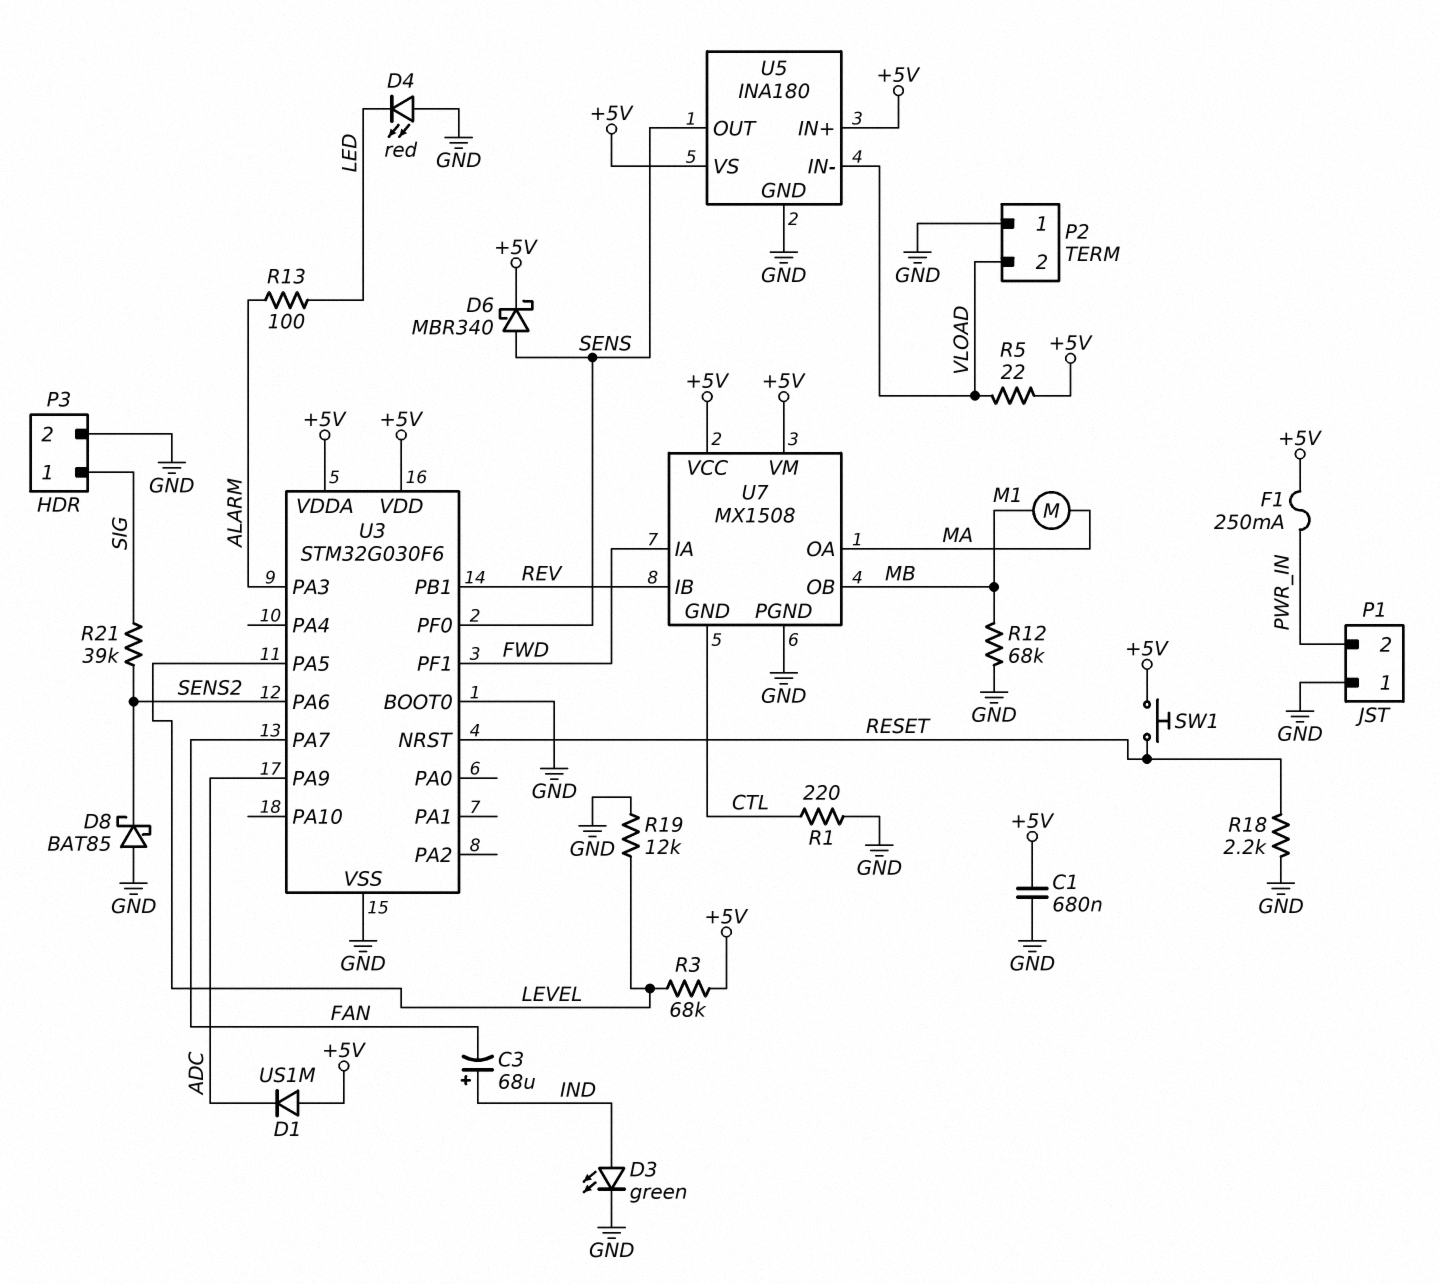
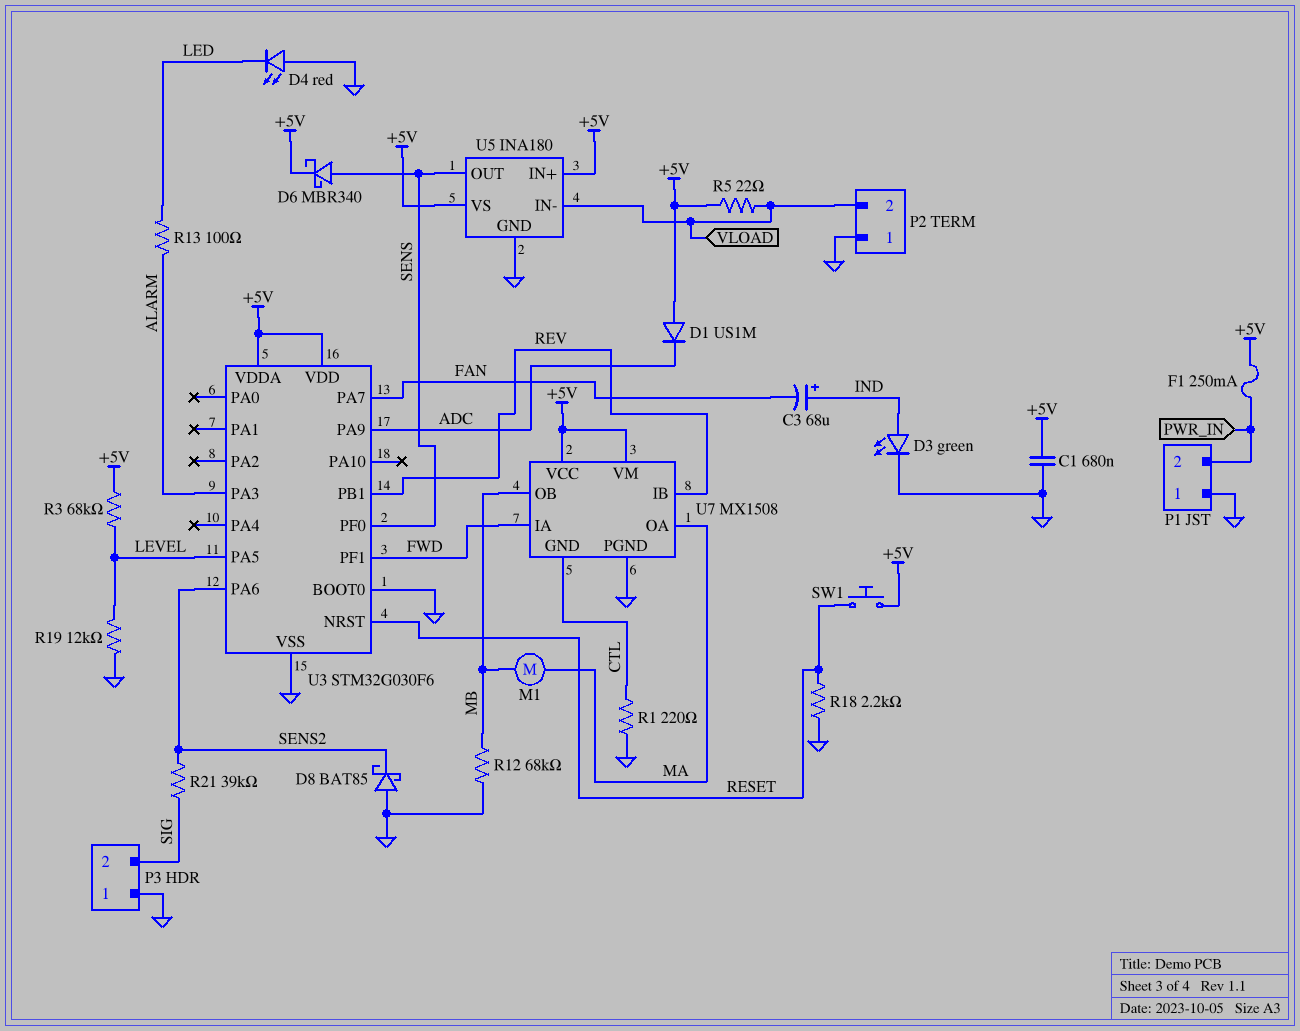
P3 pin 1: SIG -> GND
P3 pin 2: GND -> SIG

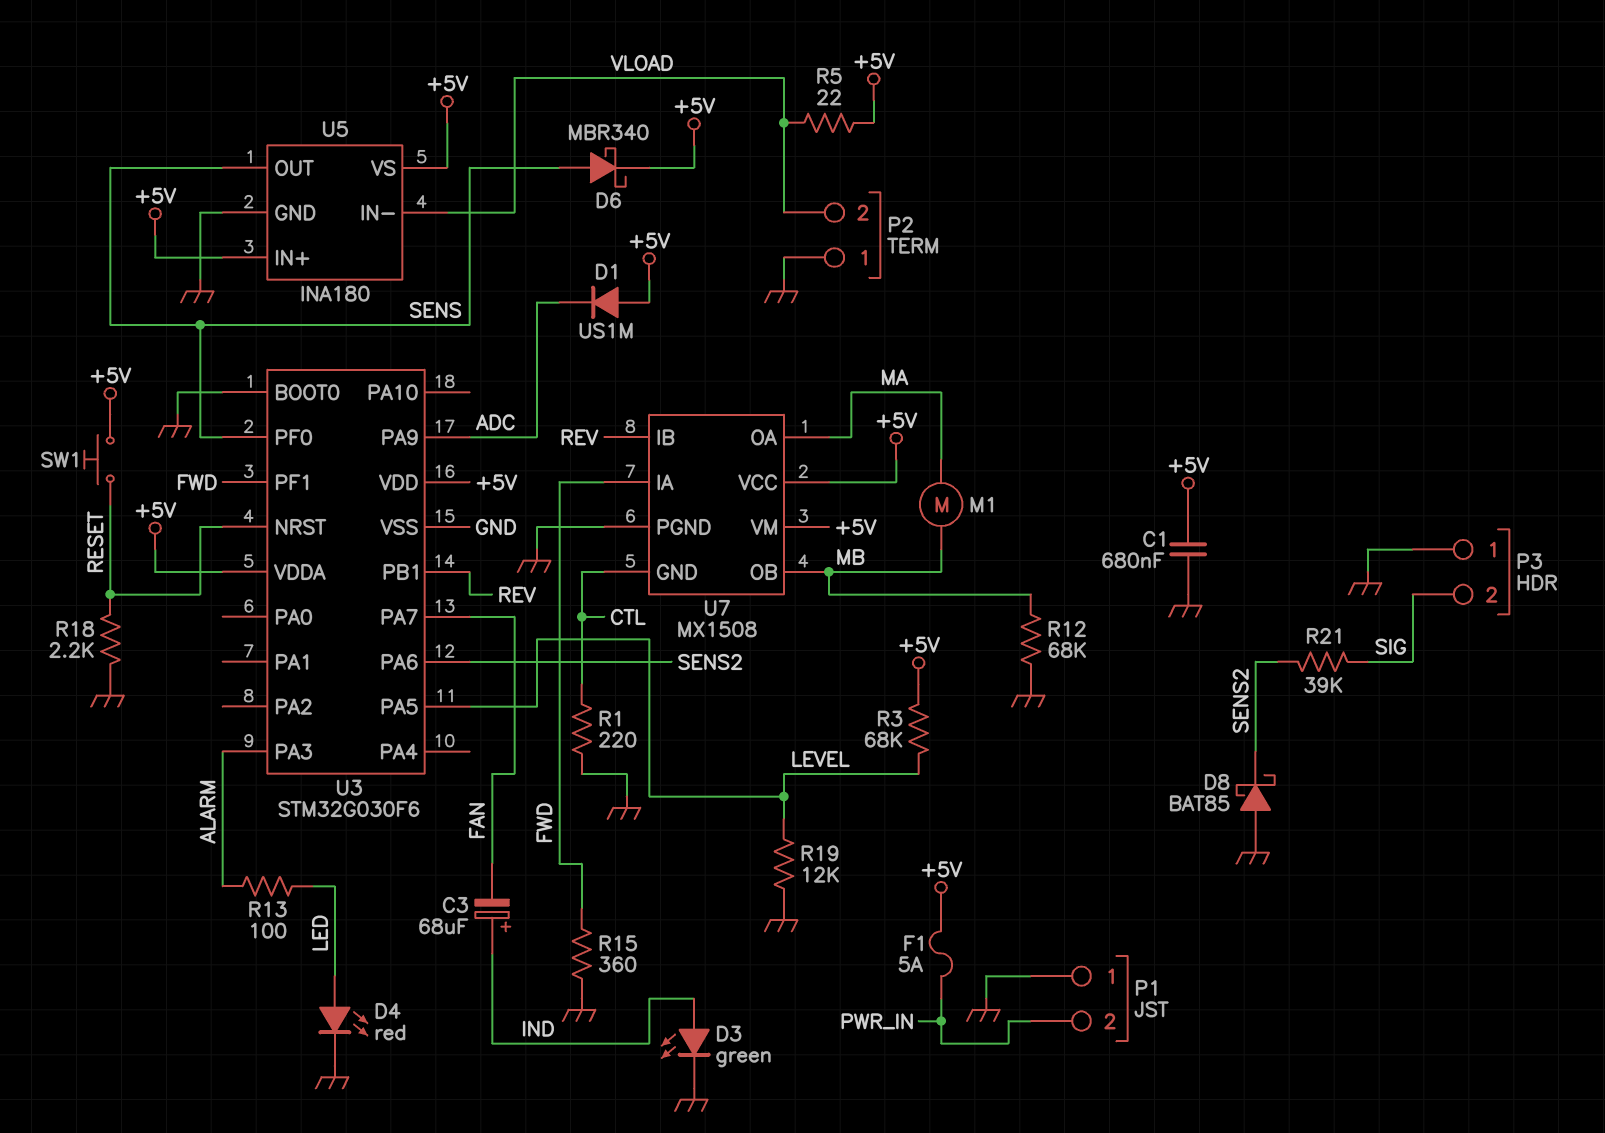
D4: LED red (A GND, K LED) -> LED red (A LED, K GND)
F1: 250mA (+5V, PWR_IN) -> 5A (+5V, PWR_IN)
R15: none -> 360 (FWD, GND)

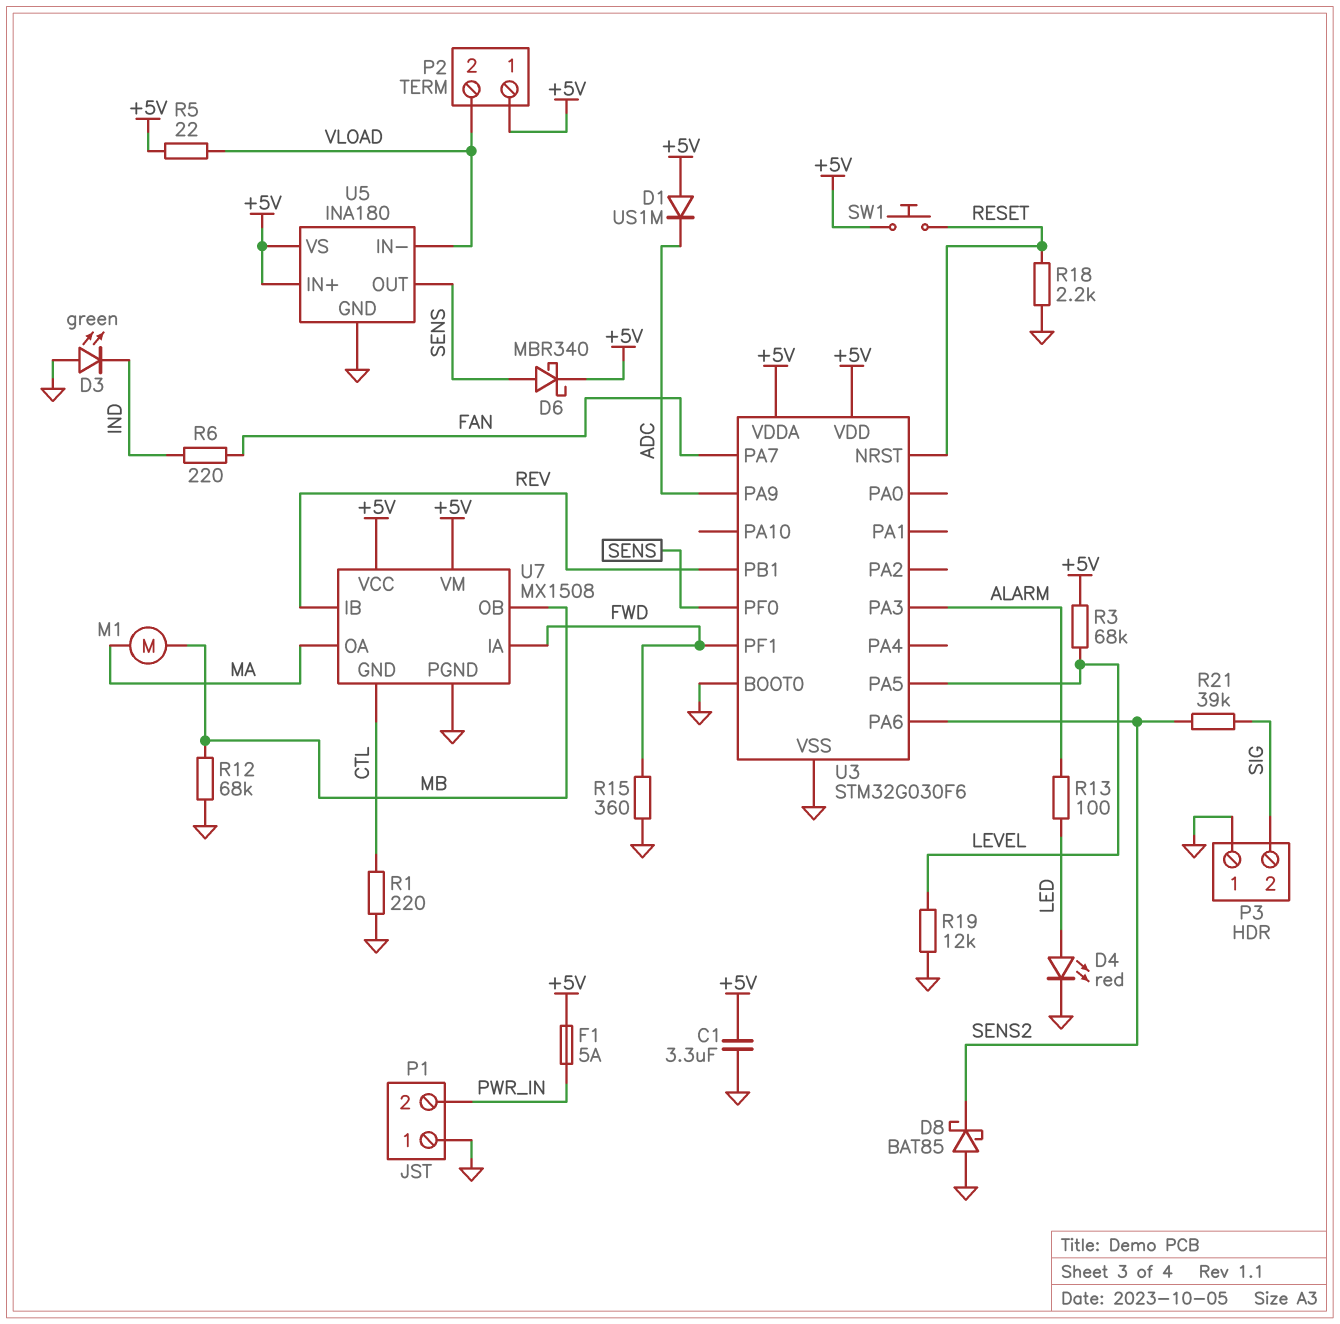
C1: 680nF (+5V, GND) -> 3.3uF (+5V, GND)
C3: 68uF (plus IND, minus FAN) -> none
D3: LED green (A IND, K GND) -> LED green (A GND, K IND)
P2 pin 1: GND -> +5V
R6: none -> 220 (FAN, IND)

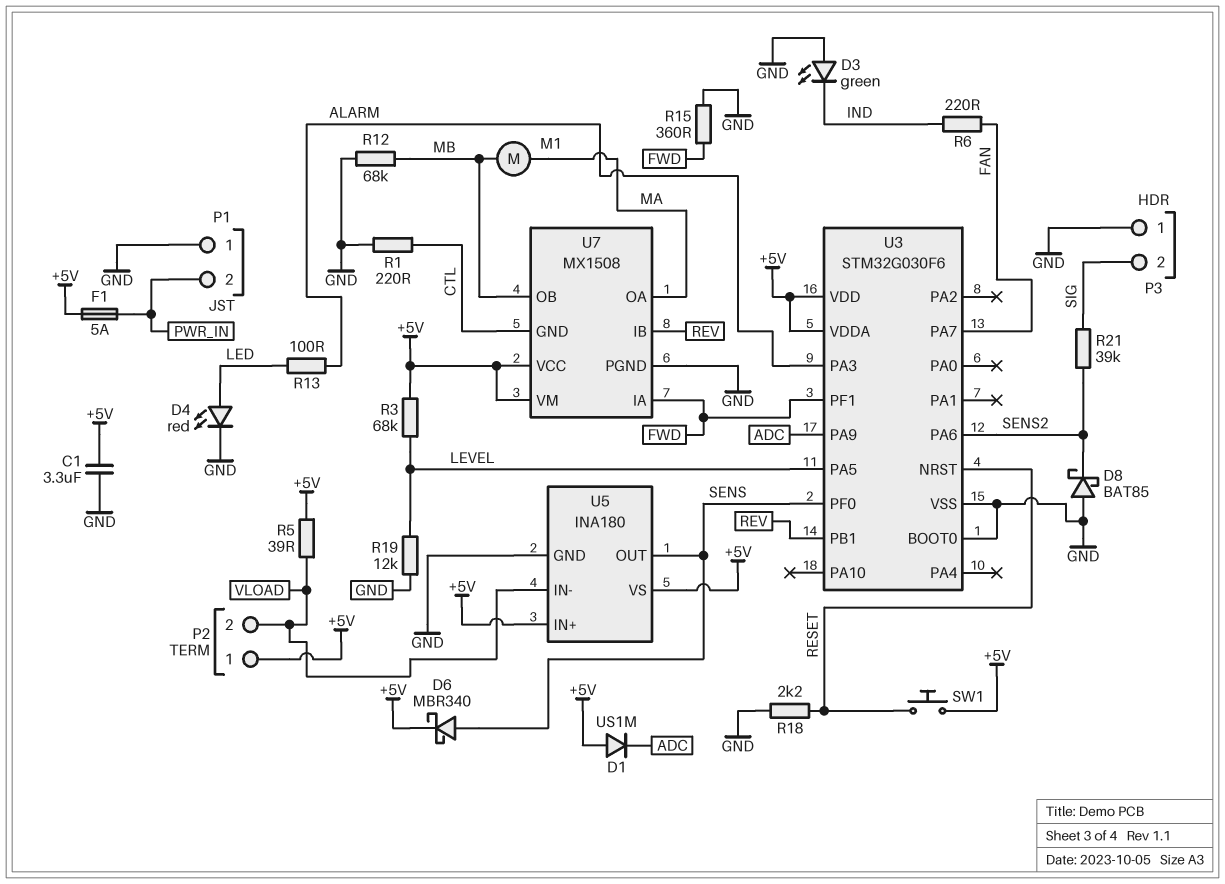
R5: 22 (+5V, VLOAD) -> 39 (+5V, VLOAD)

